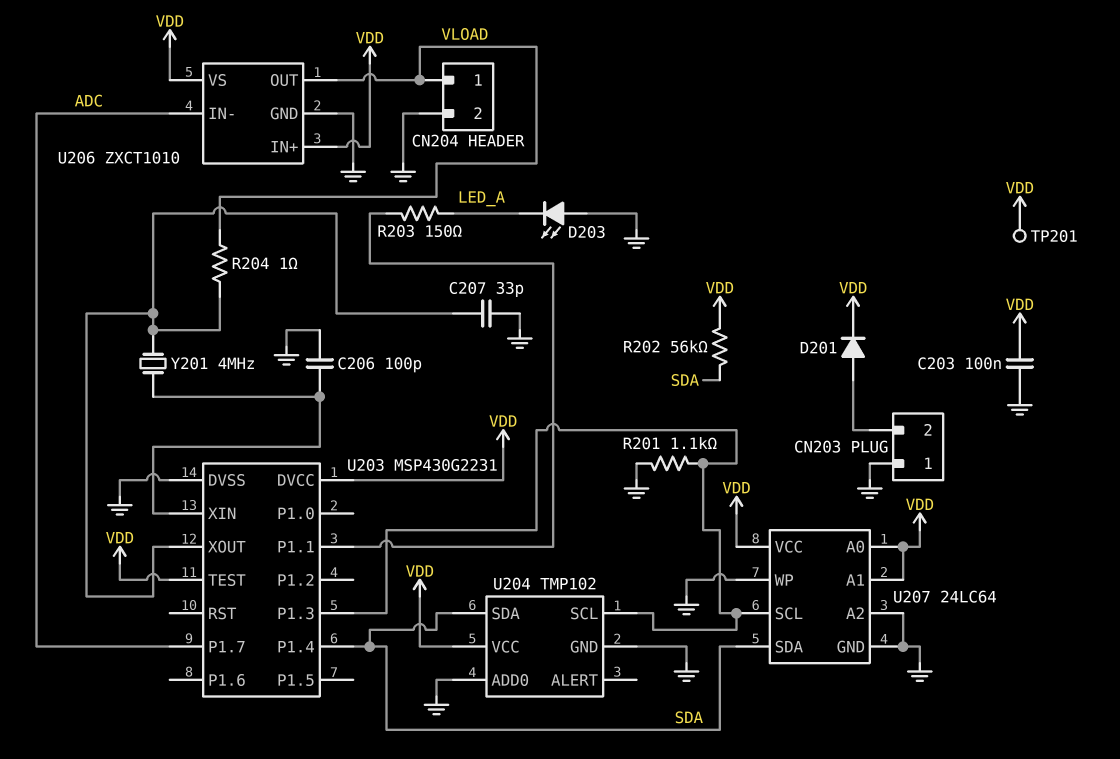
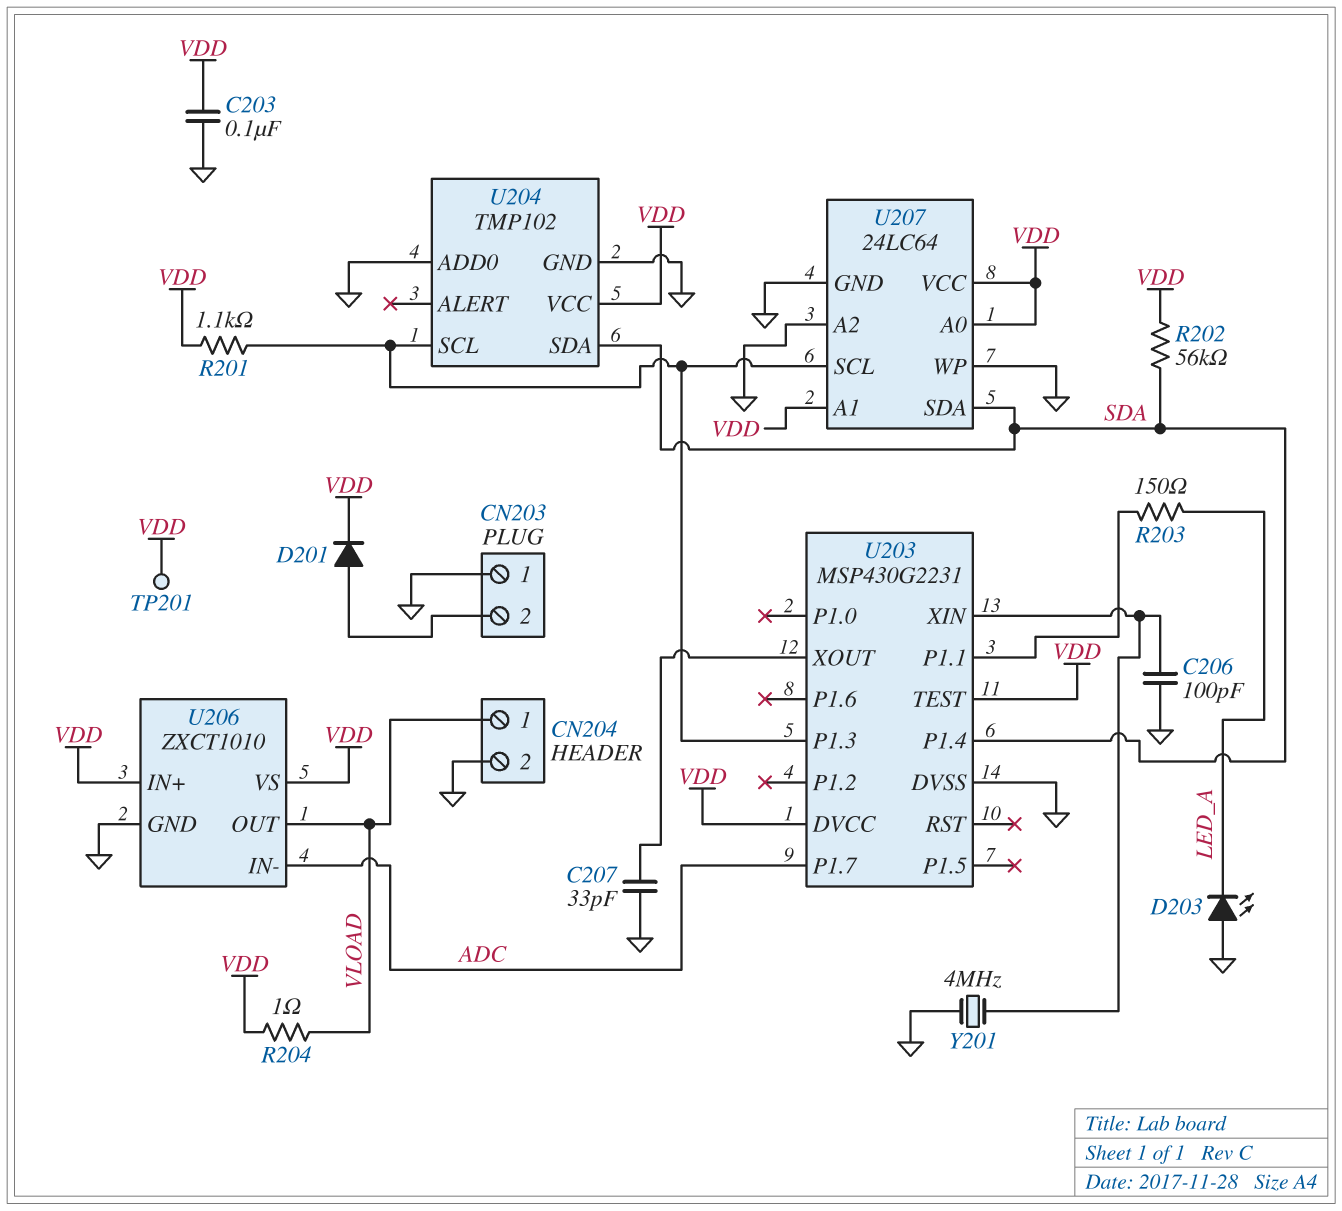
R201: 1.1k (GND, U203/P1.3) -> 1.1k (U203/P1.3, VDD)
R204: 1 (U203/XOUT, VLOAD) -> 1 (VDD, VLOAD)
Y201: 4MHz (U203/XIN, U203/XOUT) -> 4MHz (GND, U203/XIN)

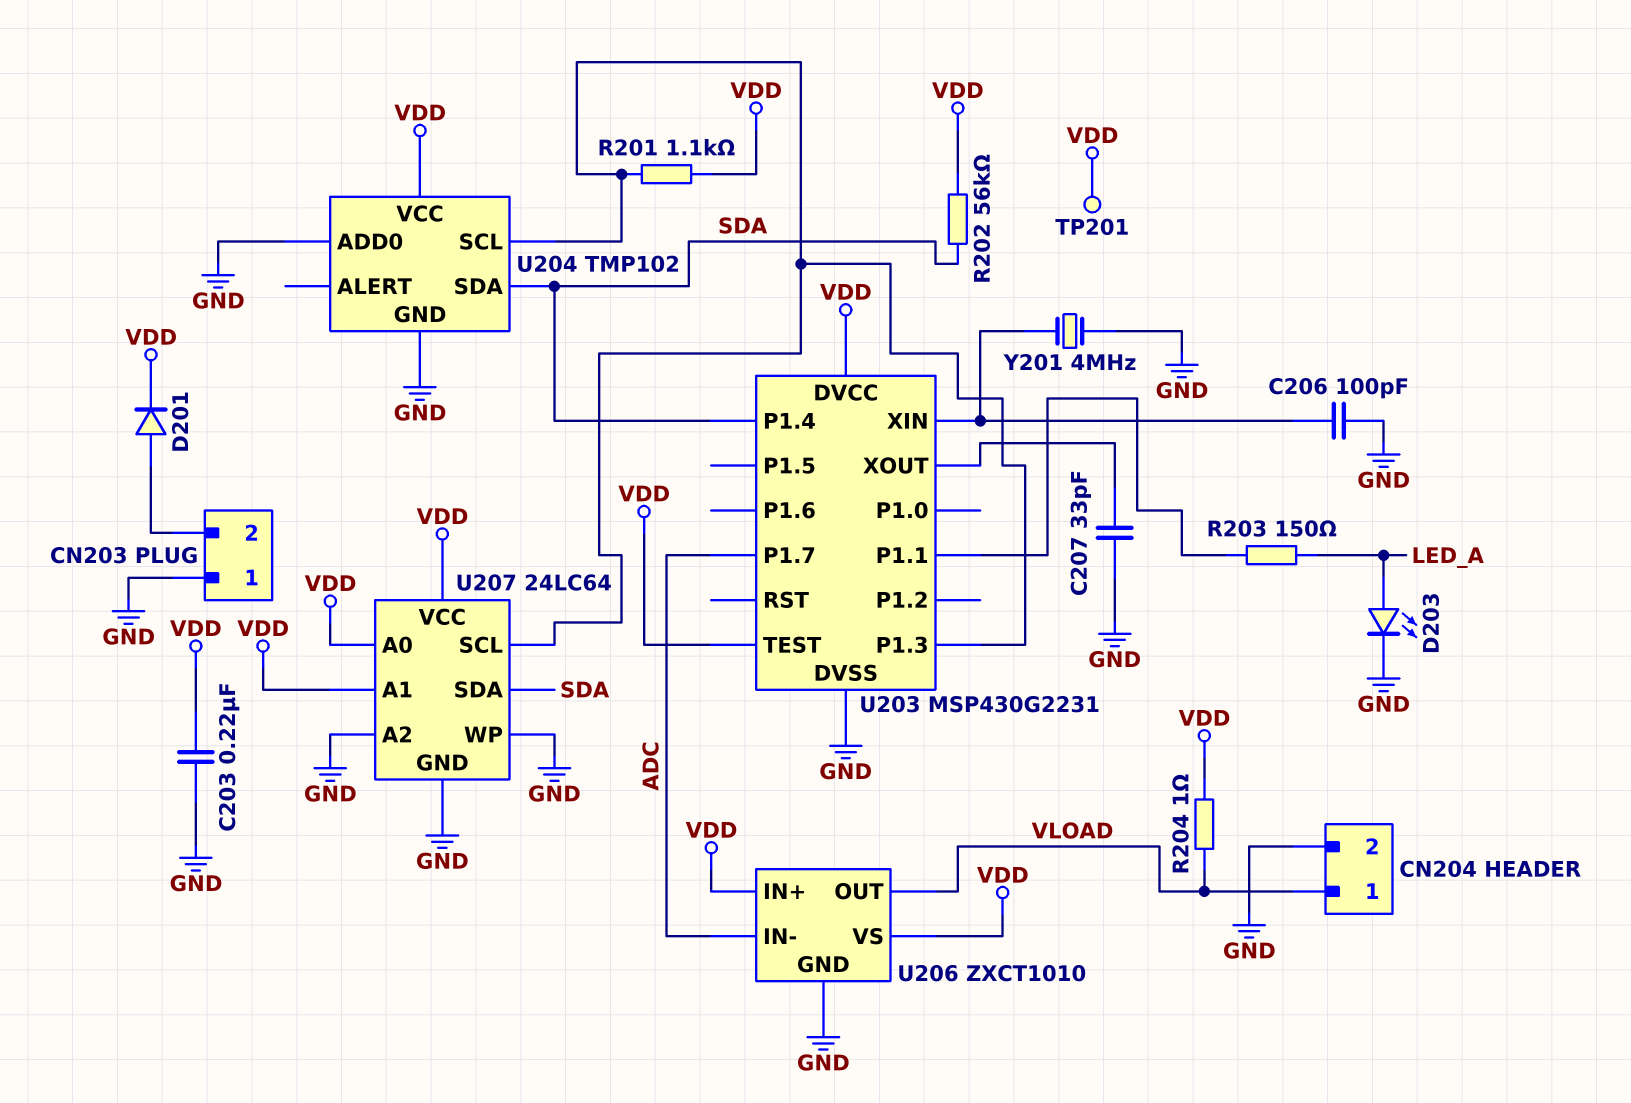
C203: 100nF (GND, VDD) -> 220nF (GND, VDD)
D203: LED (A GND, K LED_A) -> LED (A LED_A, K GND)

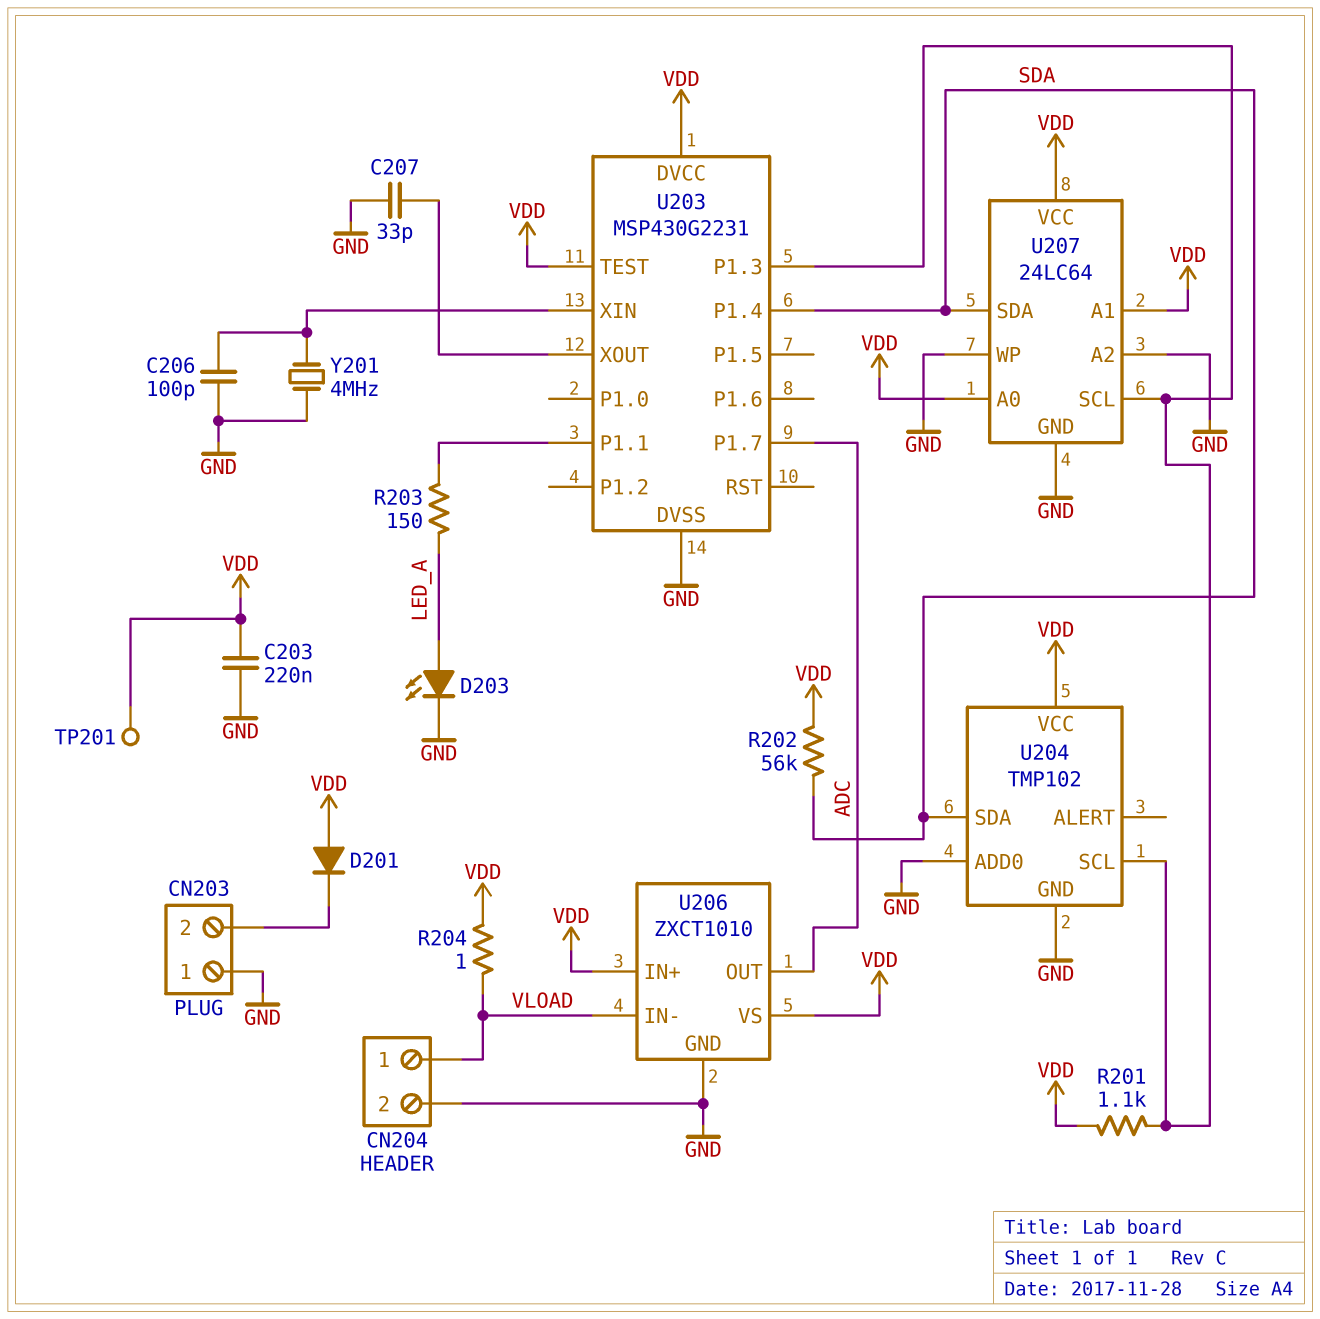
D201: diode (A CN203/2, K VDD) -> diode (A VDD, K CN203/2)
U206 pin IN-: ADC -> VLOAD
U206 pin OUT: VLOAD -> ADC

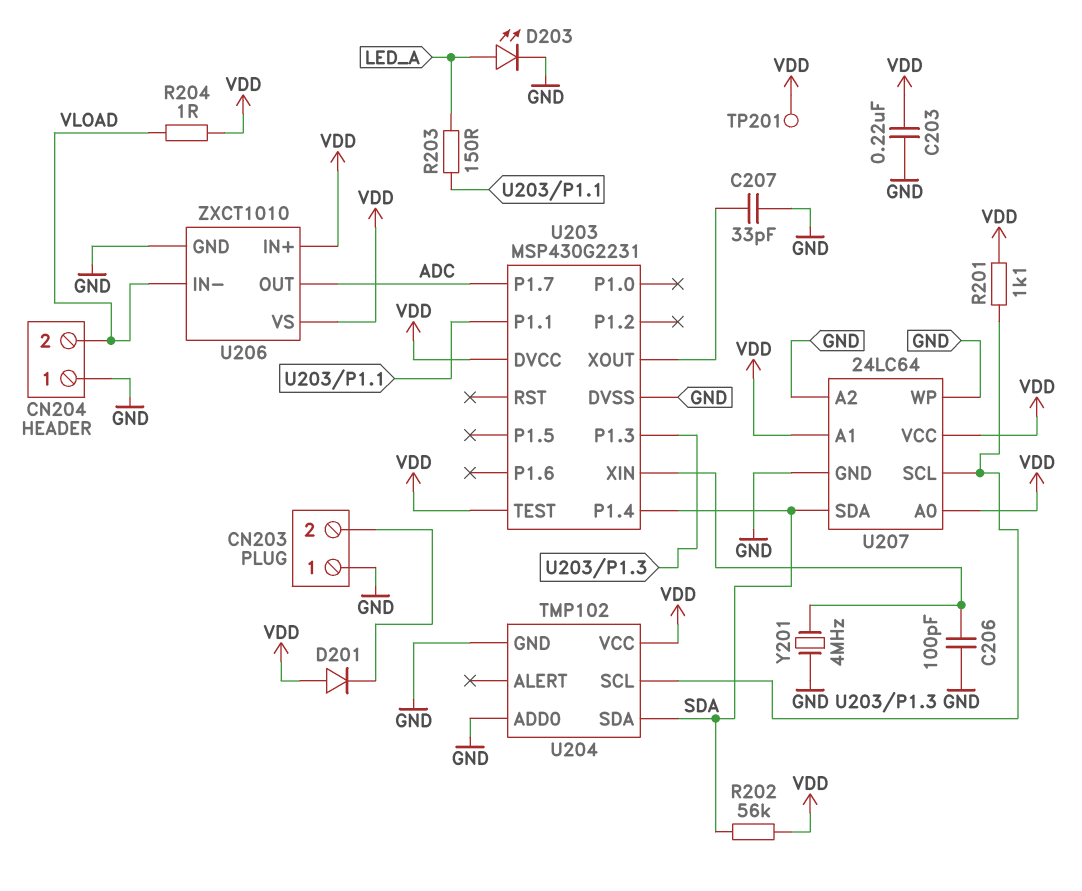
CN204 pin 1: VLOAD -> GND
CN204 pin 2: GND -> VLOAD

